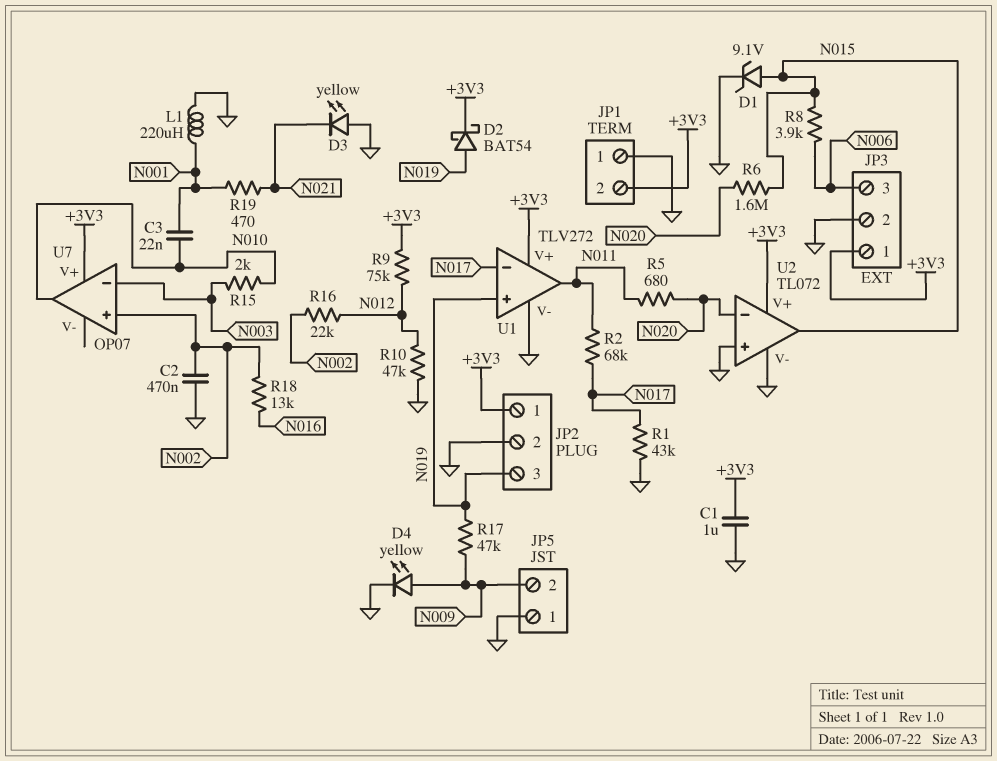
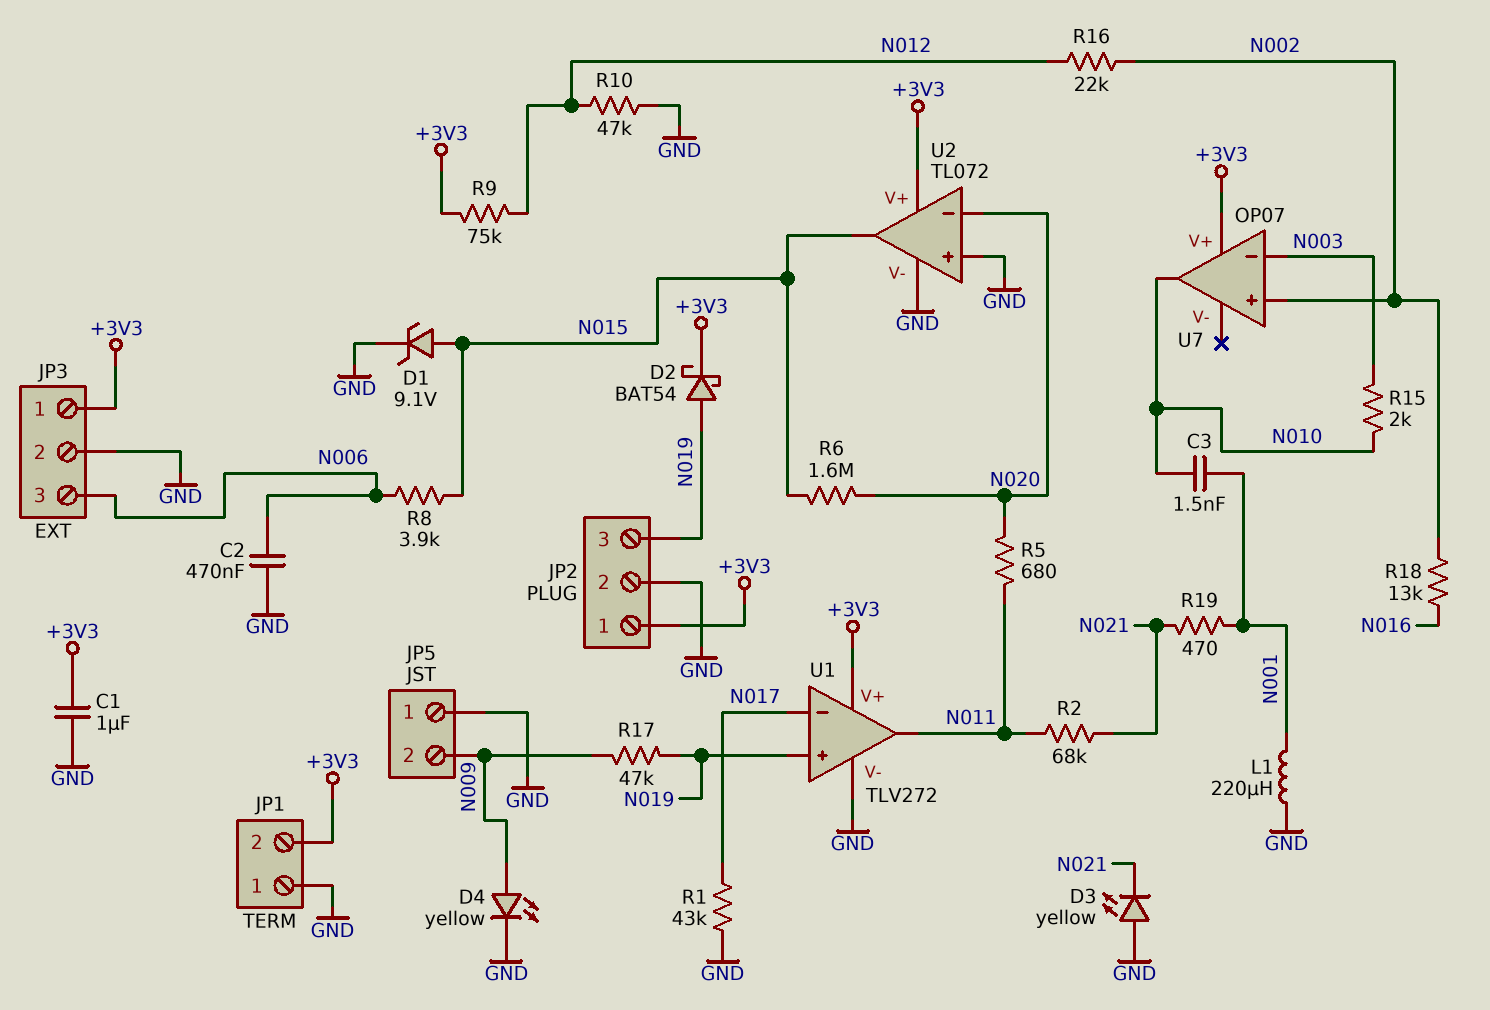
C2: 470nF (GND, N002) -> 470nF (GND, N006)
C3: 22nF (N001, N010) -> 1.5nF (N001, N010)
R2: 68k (N011, N017) -> 68k (N011, N021)

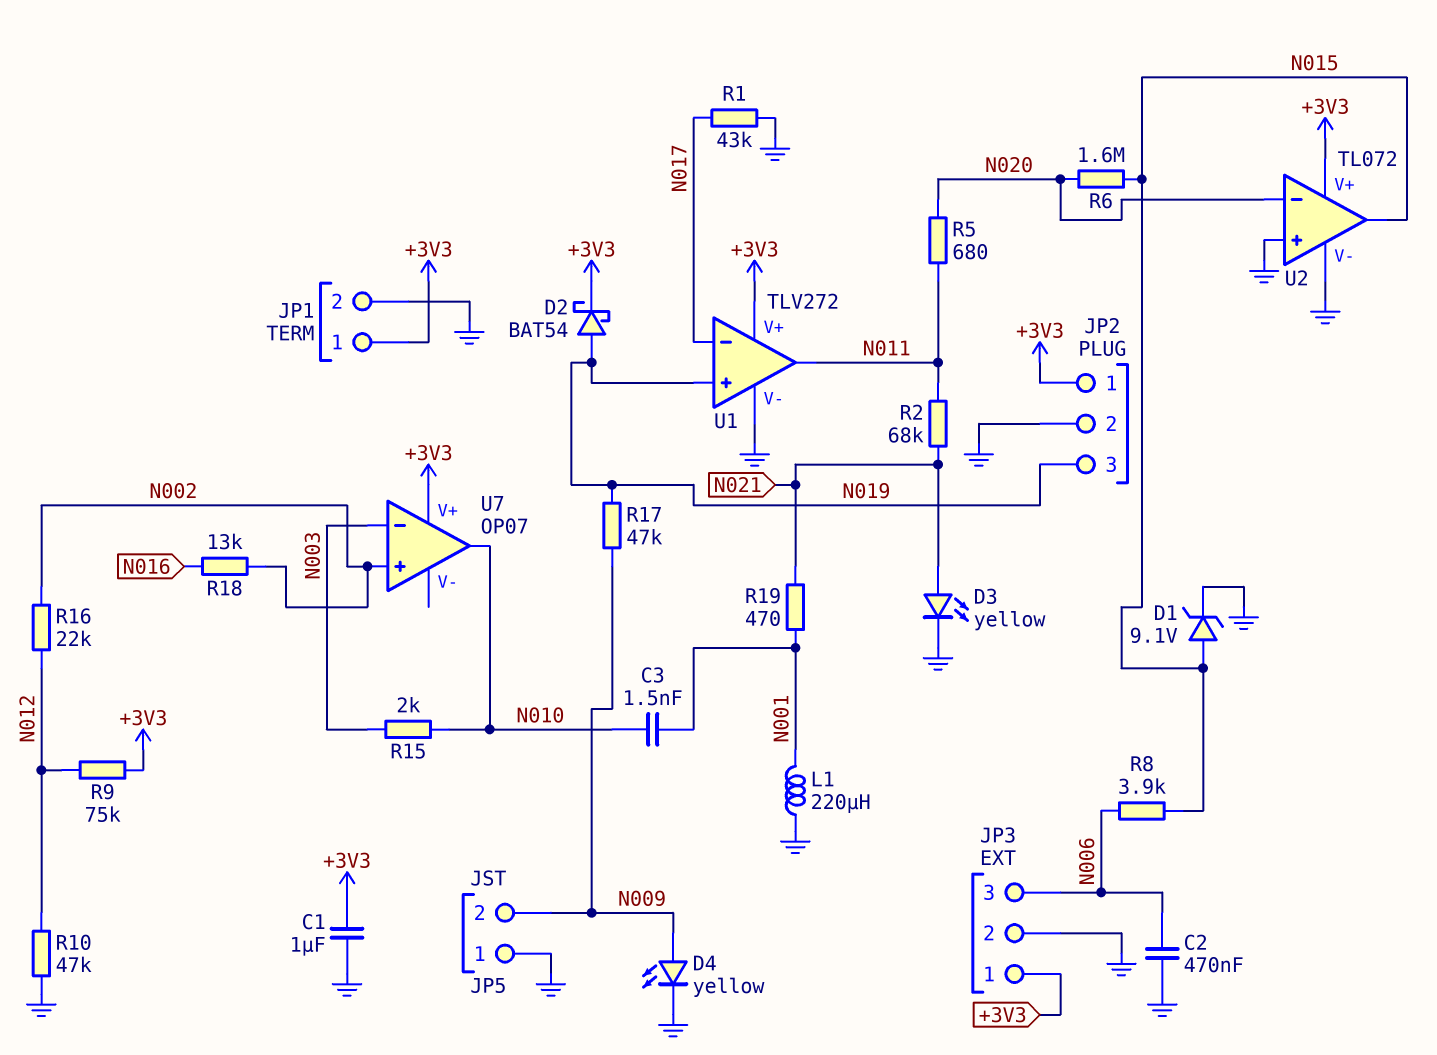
D3: LED yellow (A GND, K N021) -> LED yellow (A N021, K GND)
JP1 pin 1: GND -> +3V3
JP1 pin 2: +3V3 -> GND

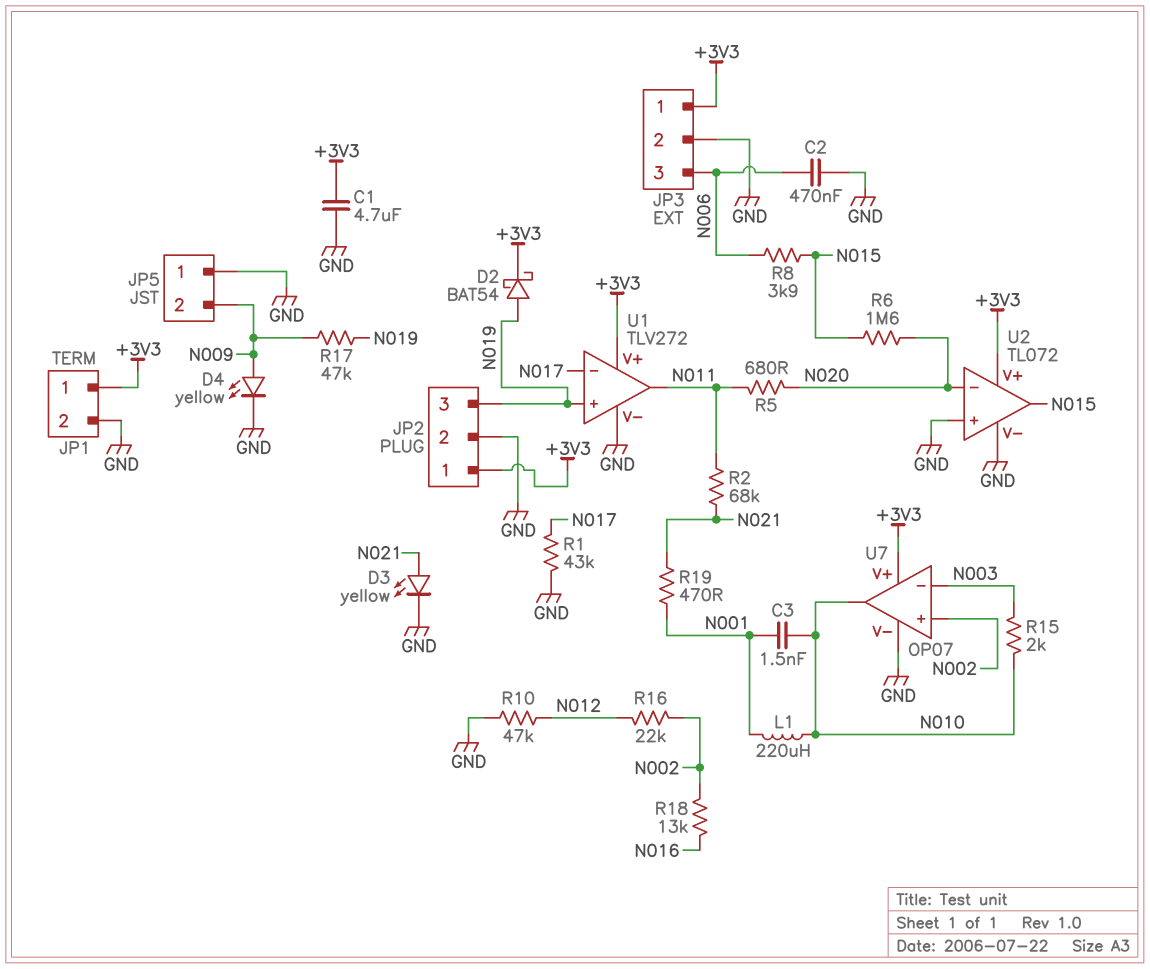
C1: 1uF (+3V3, GND) -> 4.7uF (+3V3, GND)
D1: zener 9.1V (A N015, K GND) -> none
L1: 220uH (GND, N001) -> 220uH (N001, N010)
R9: 75k (+3V3, N012) -> none
U7 pin V-: none -> GND

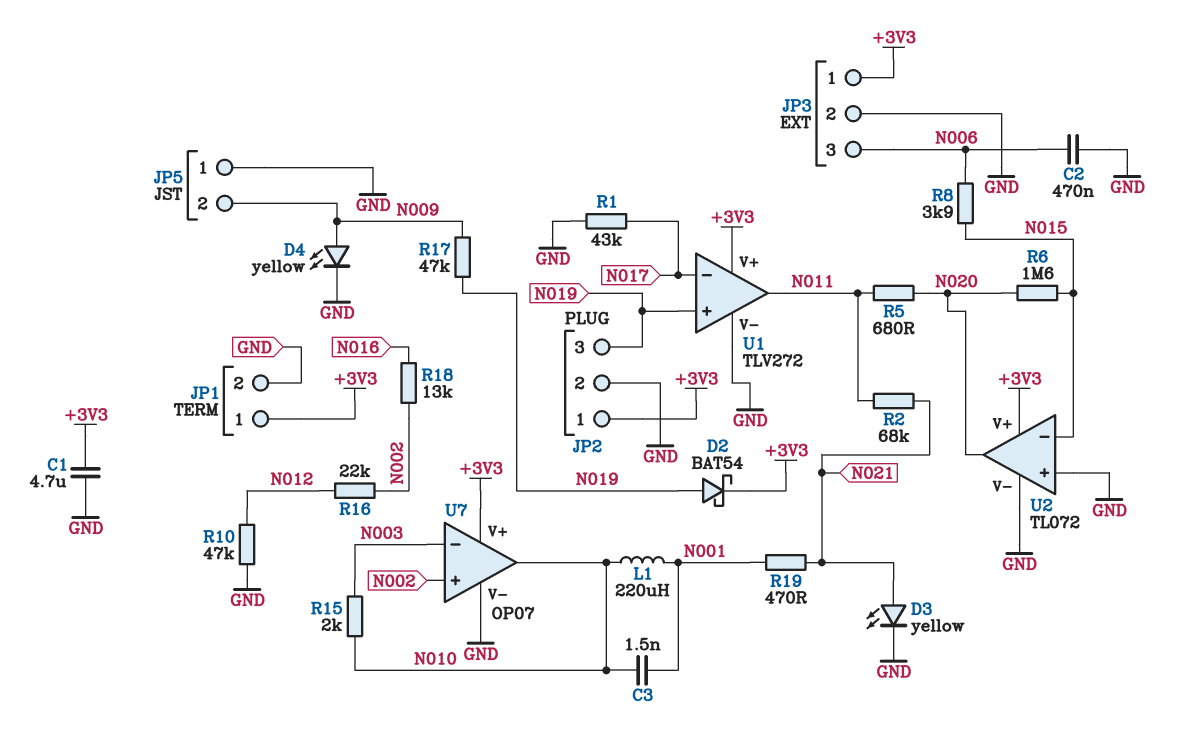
U2 pin in-: N020 -> N015
U2 pin out: N015 -> N020

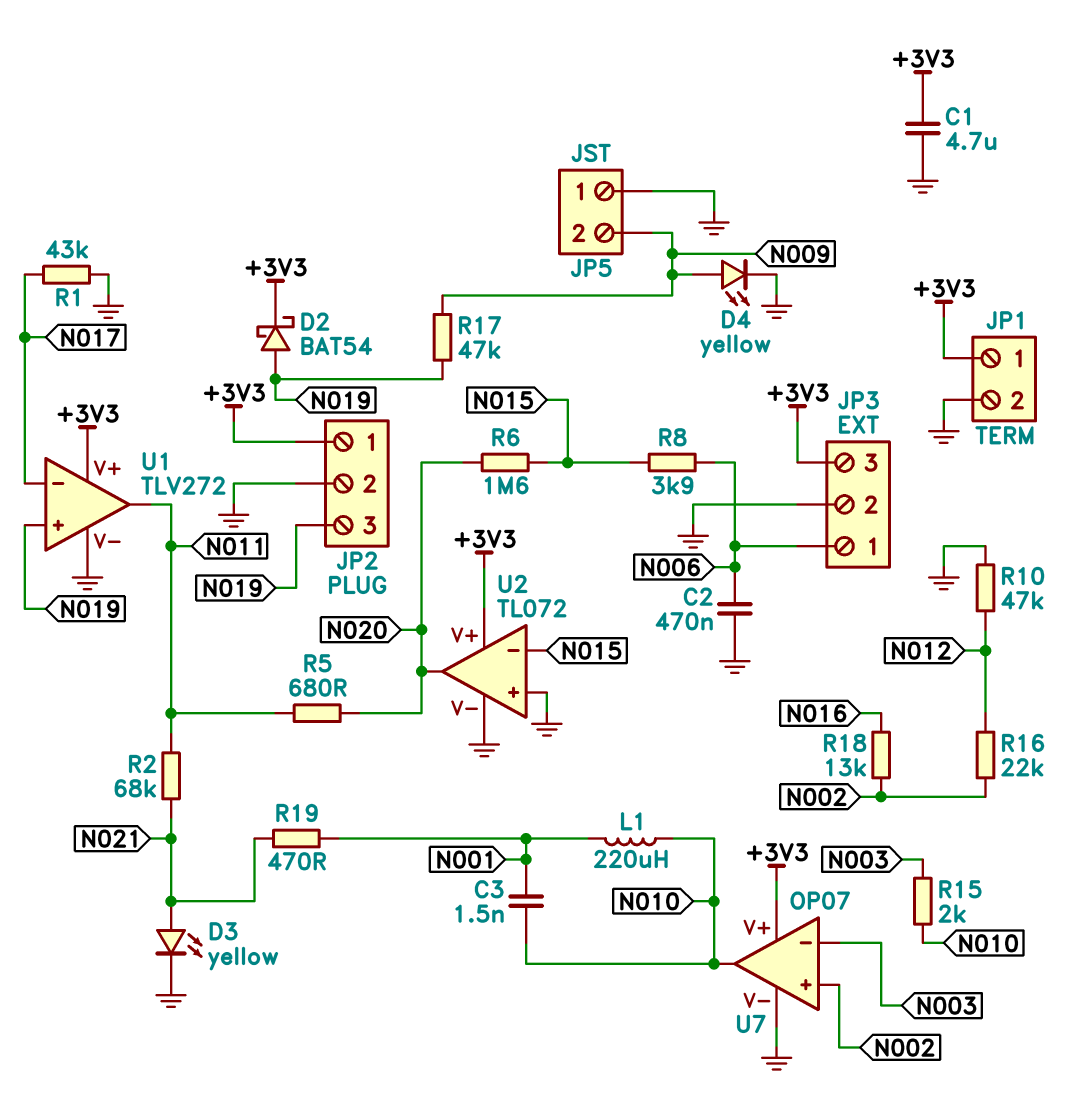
JP3 pin 1: +3V3 -> N006
JP3 pin 3: N006 -> +3V3

